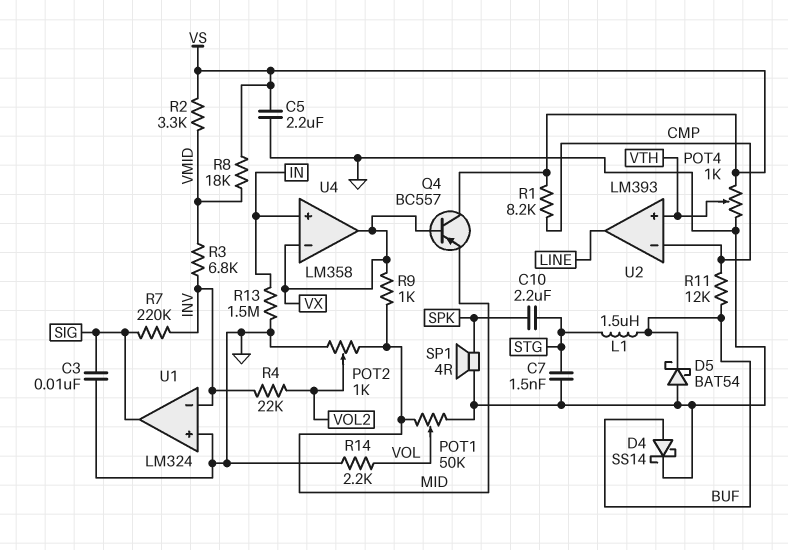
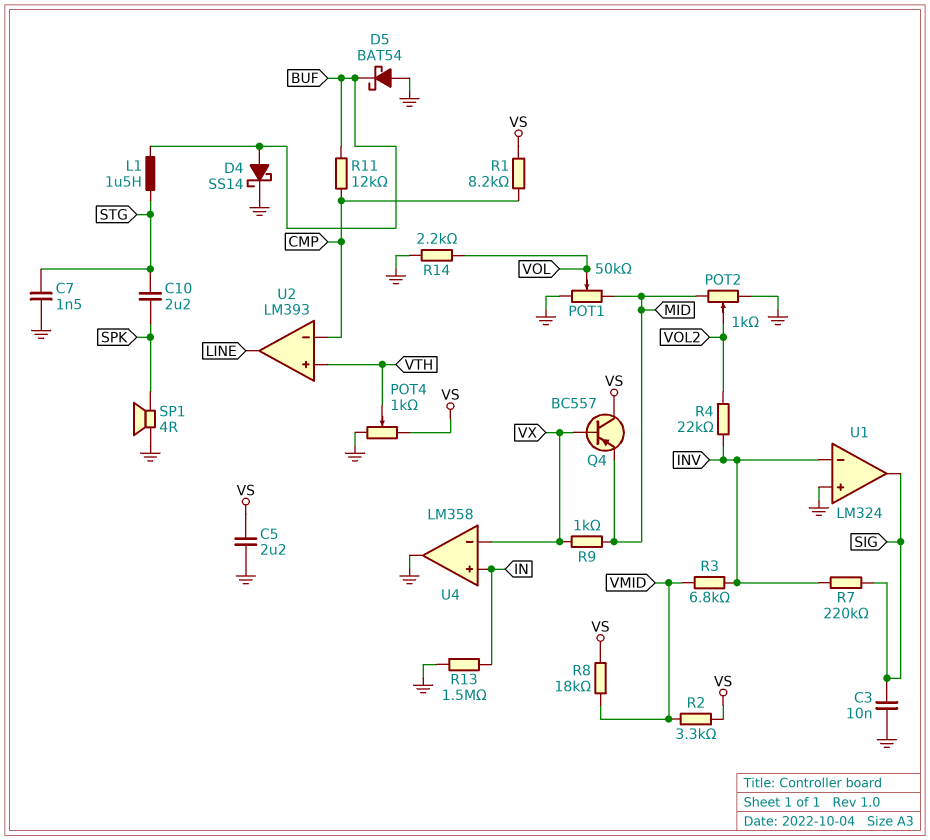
U4 pin out: VX -> GND

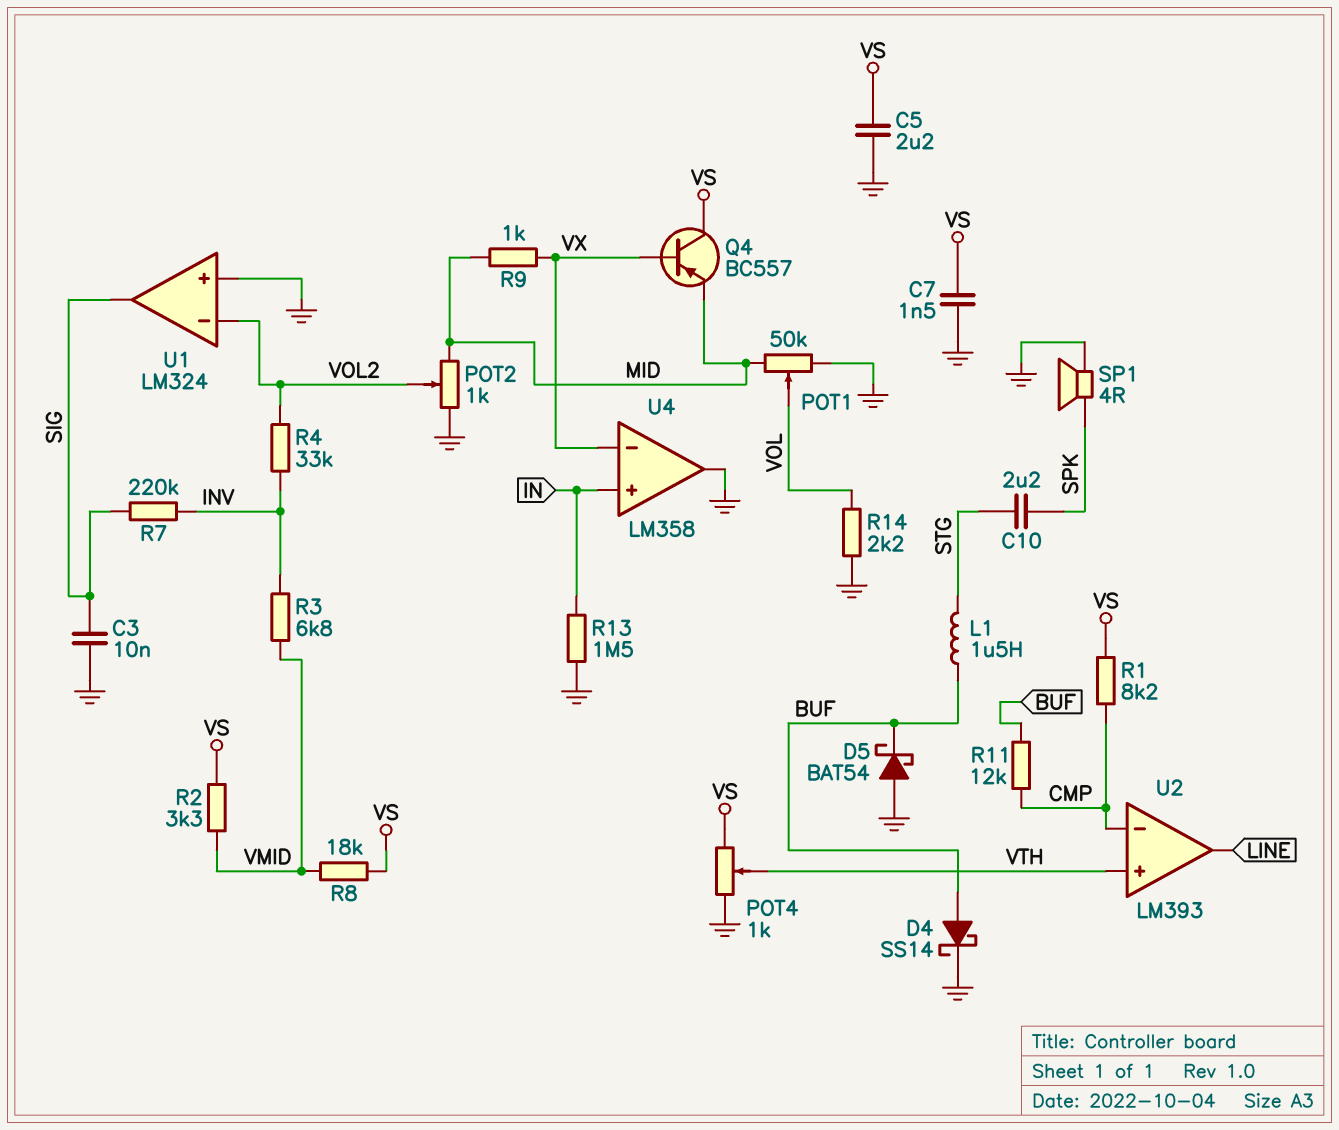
C7: 1.5nF (GND, STG) -> 1.5nF (GND, VS)
R4: 22k (INV, VOL2) -> 33k (INV, VOL2)
U1 pin in-: INV -> VOL2

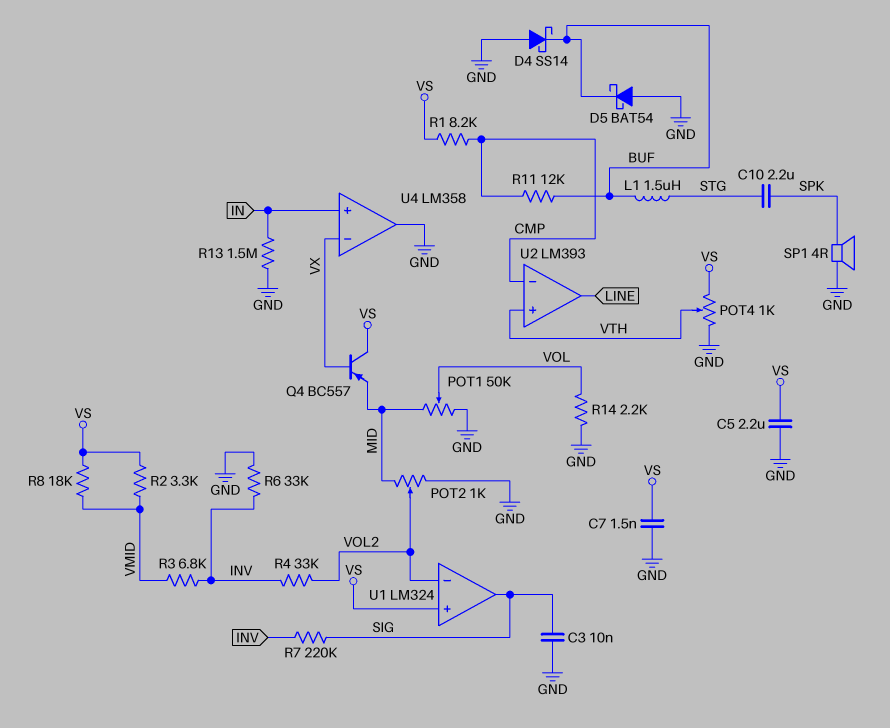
D4: schottky SS14 (A BUF, K GND) -> schottky SS14 (A GND, K BUF)
R6: none -> 33k (GND, INV)
R9: 1k (MID, VX) -> none
U1 pin in+: GND -> VS

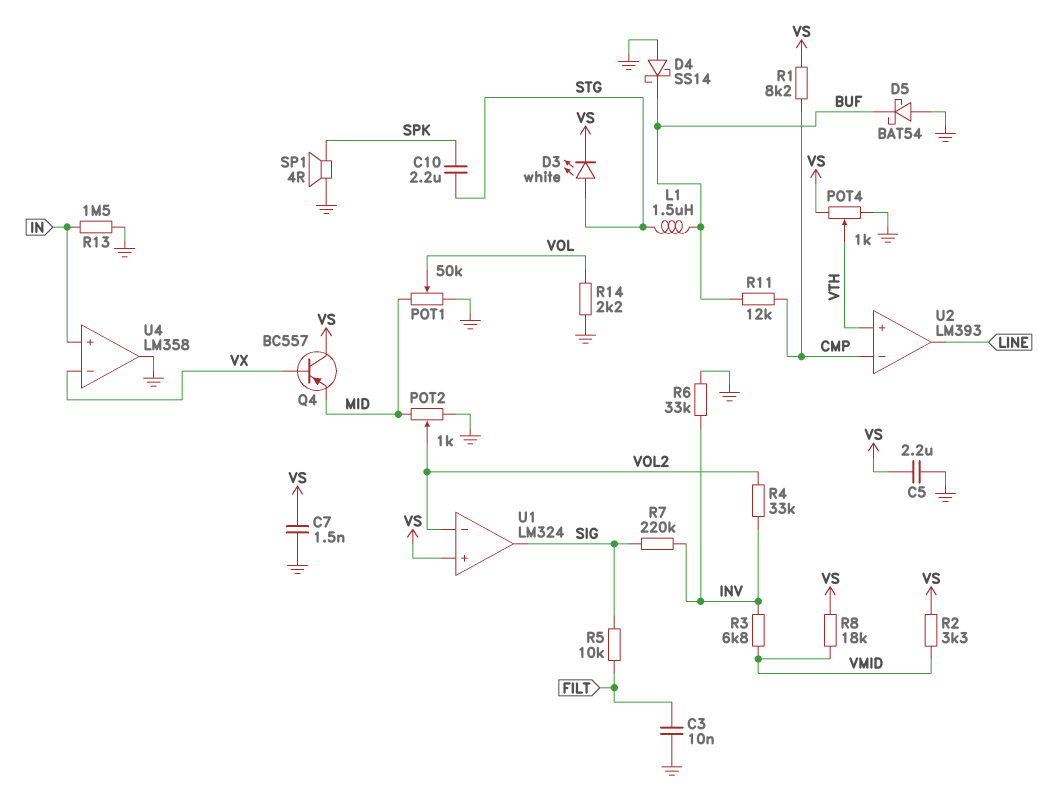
C3: 10nF (GND, SIG) -> 10nF (FILT, GND)
D3: none -> LED white (A STG, K VS)
R5: none -> 10k (FILT, SIG)

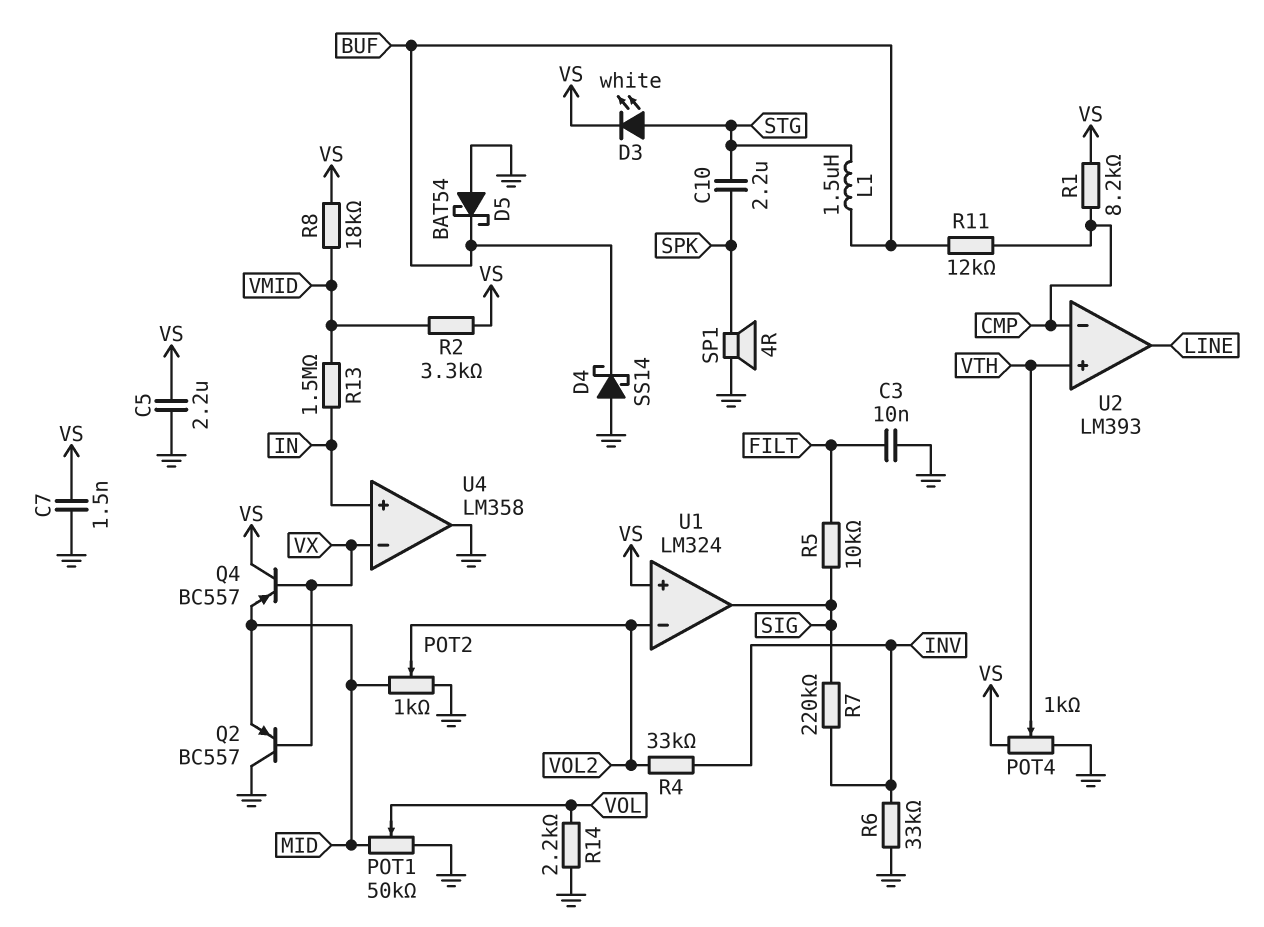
Q2: none -> PNP BC557 (B VX, C GND, E MID)
R3: 6.8k (INV, VMID) -> none
R13: 1.5M (GND, IN) -> 1.5M (IN, VMID)

